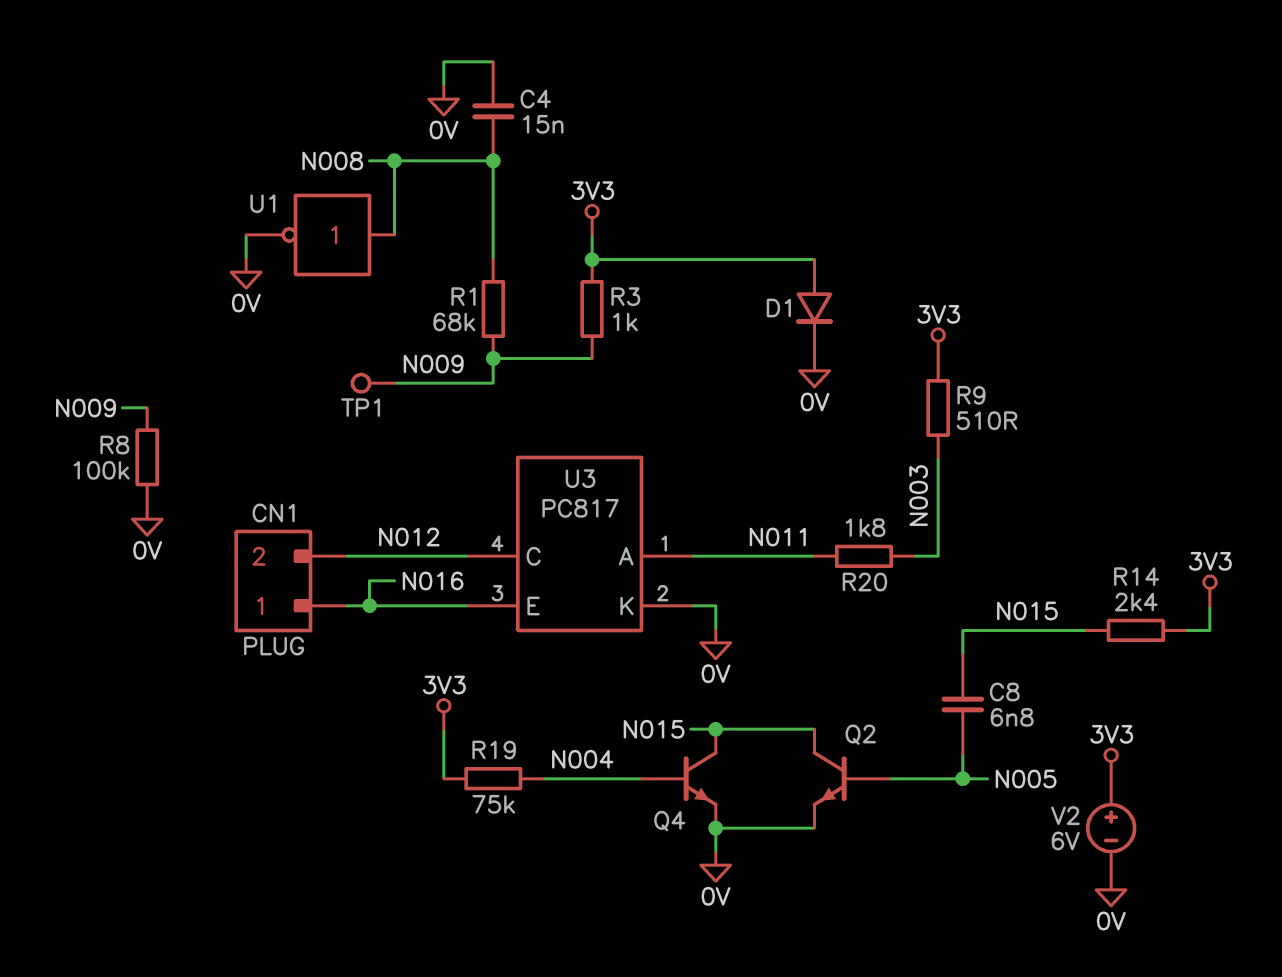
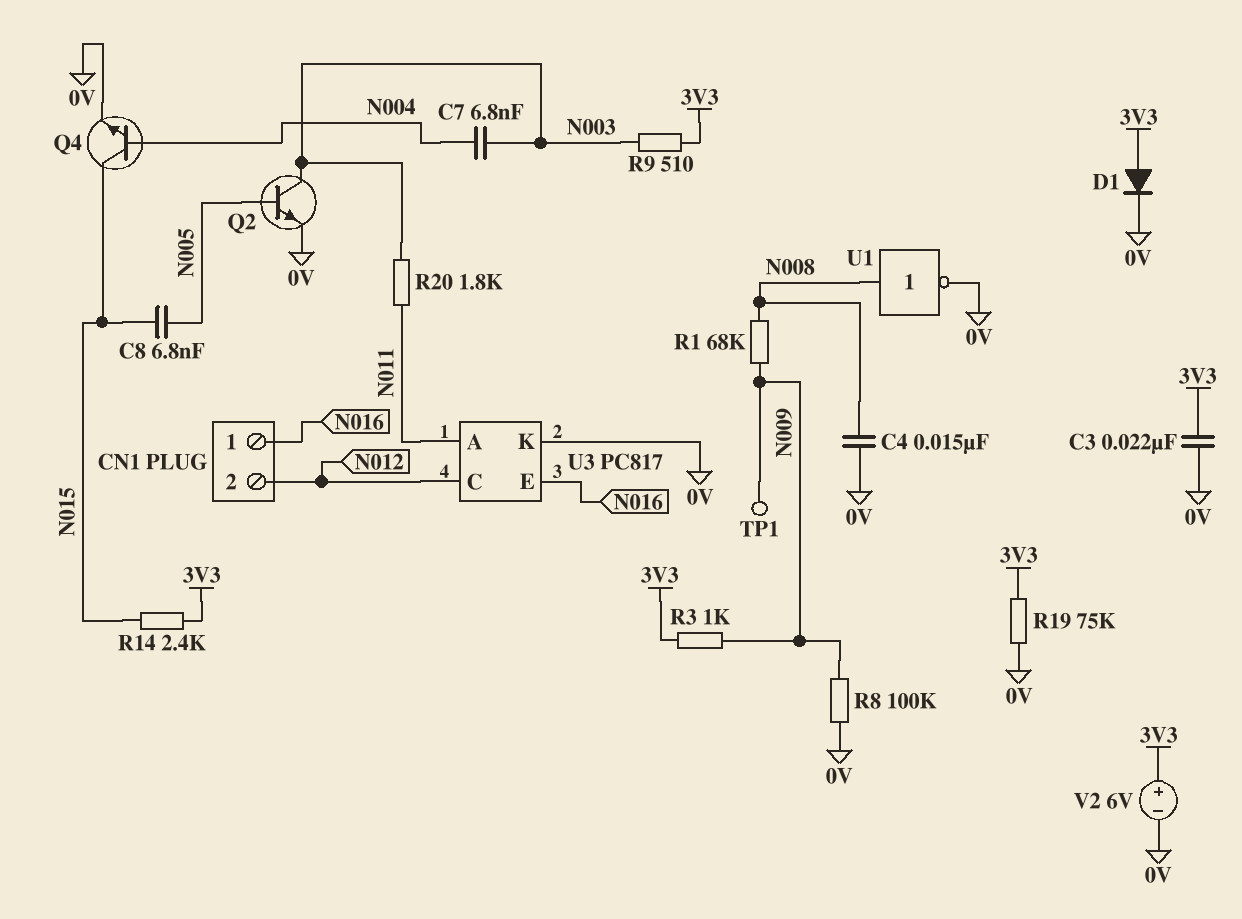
C3: none -> 22nF (0V, 3V3)
C7: none -> 6.8nF (N003, N004)
Q2: NPN (B N005, C N015, E 0V) -> NPN (B N005, C N003, E 0V)
R19: 75k (3V3, N004) -> 75k (0V, 3V3)

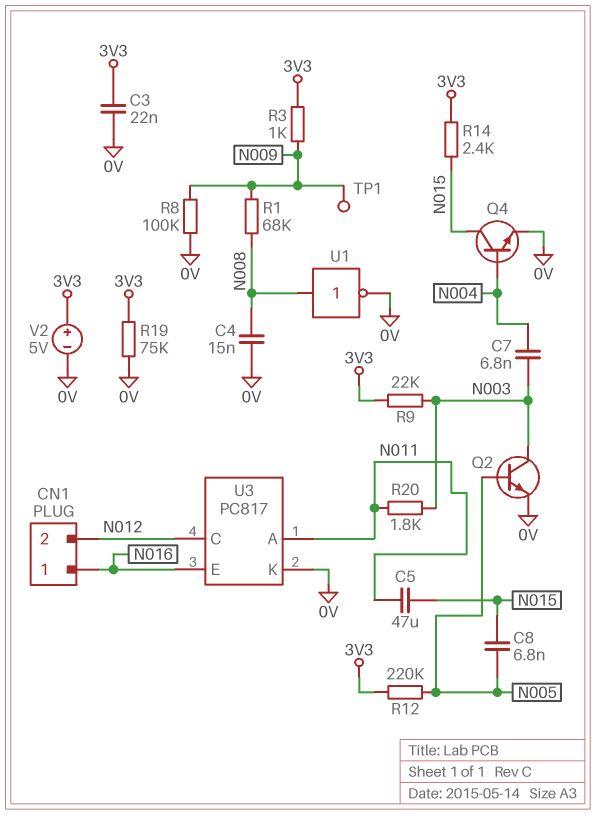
C5: none -> 47uF (N011, N015)
D1: diode (A 3V3, K 0V) -> none
R9: 510 (3V3, N003) -> 22k (3V3, N003)
R12: none -> 220k (3V3, N005)
V2: 6V (plus 3V3, minus 0V) -> 5V (plus 3V3, minus 0V)

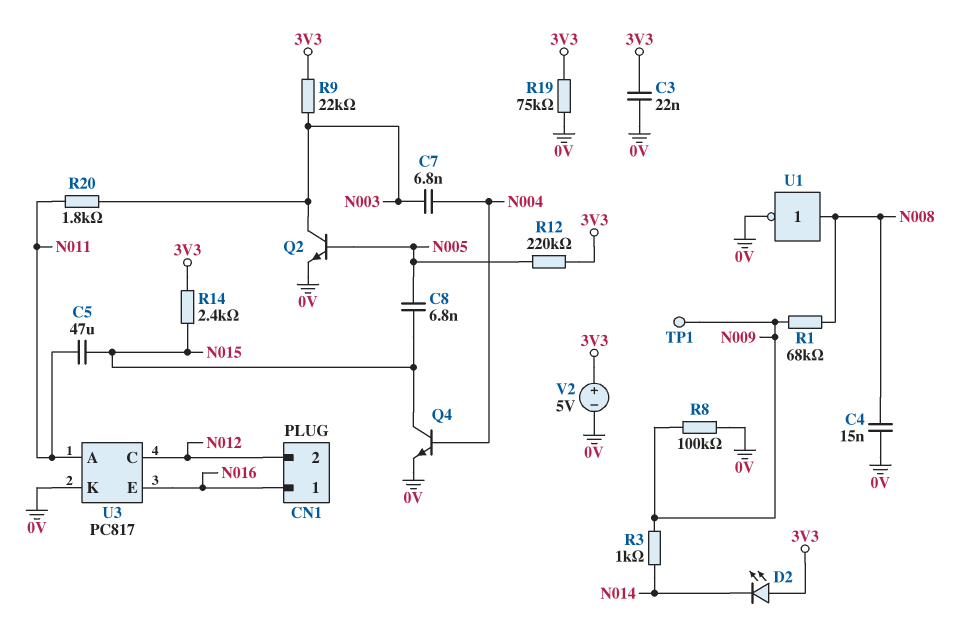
D2: none -> LED (A 3V3, K N014)
R3: 1k (3V3, N009) -> 1k (N009, N014)

